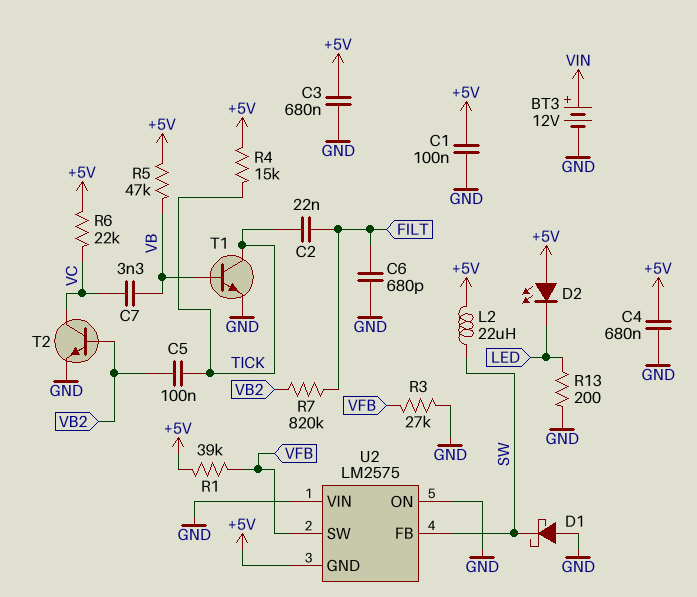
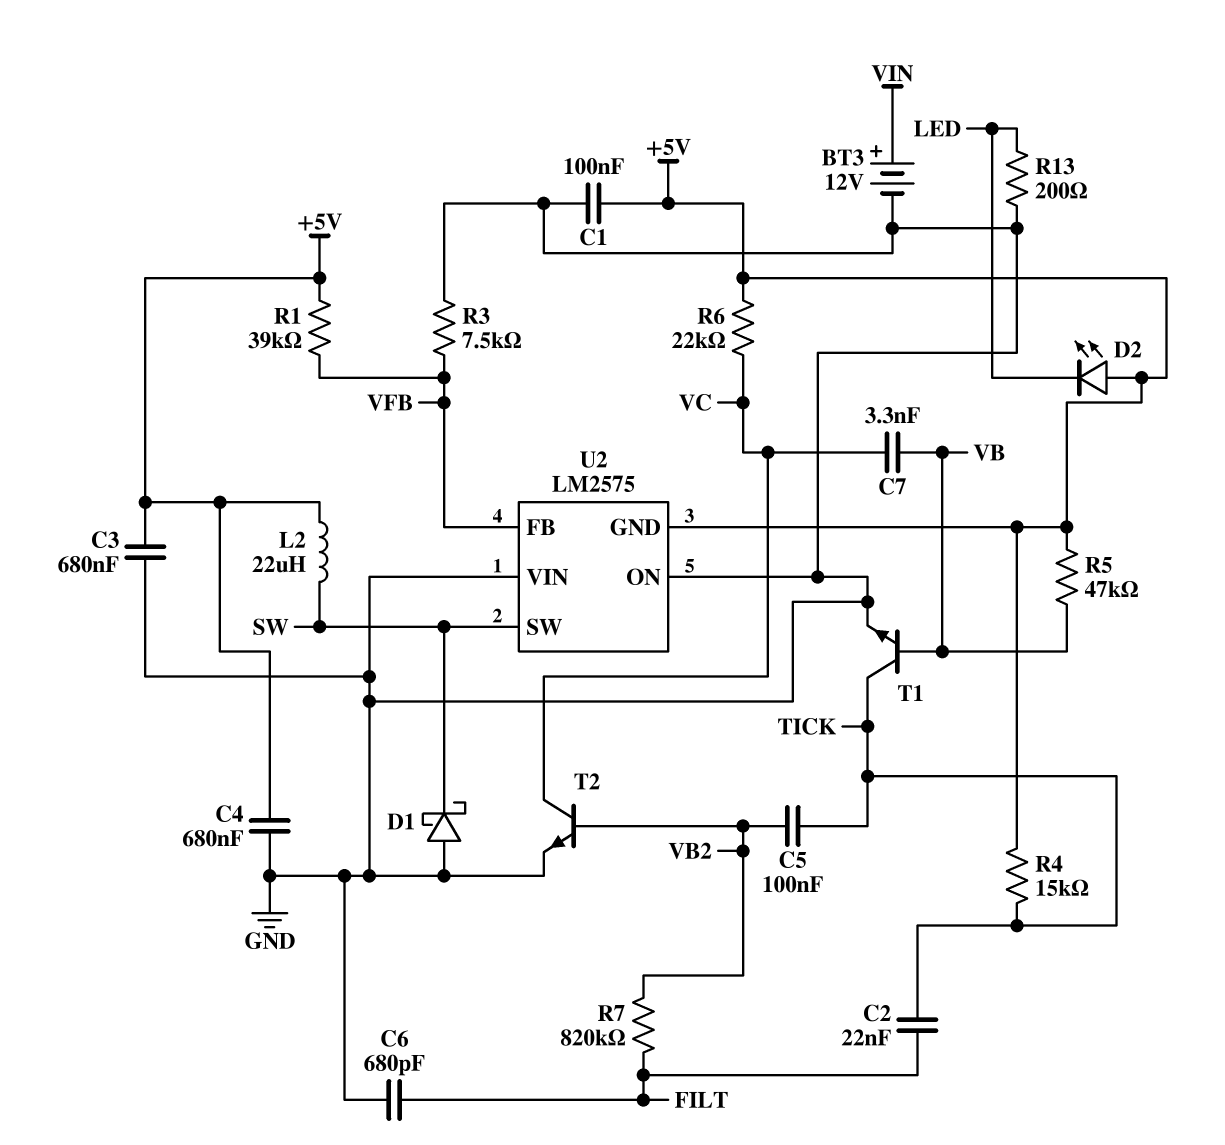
R3: 27k (GND, VFB) -> 7.5k (GND, VFB)
U2 pin FB: SW -> VFB
U2 pin SW: VFB -> SW

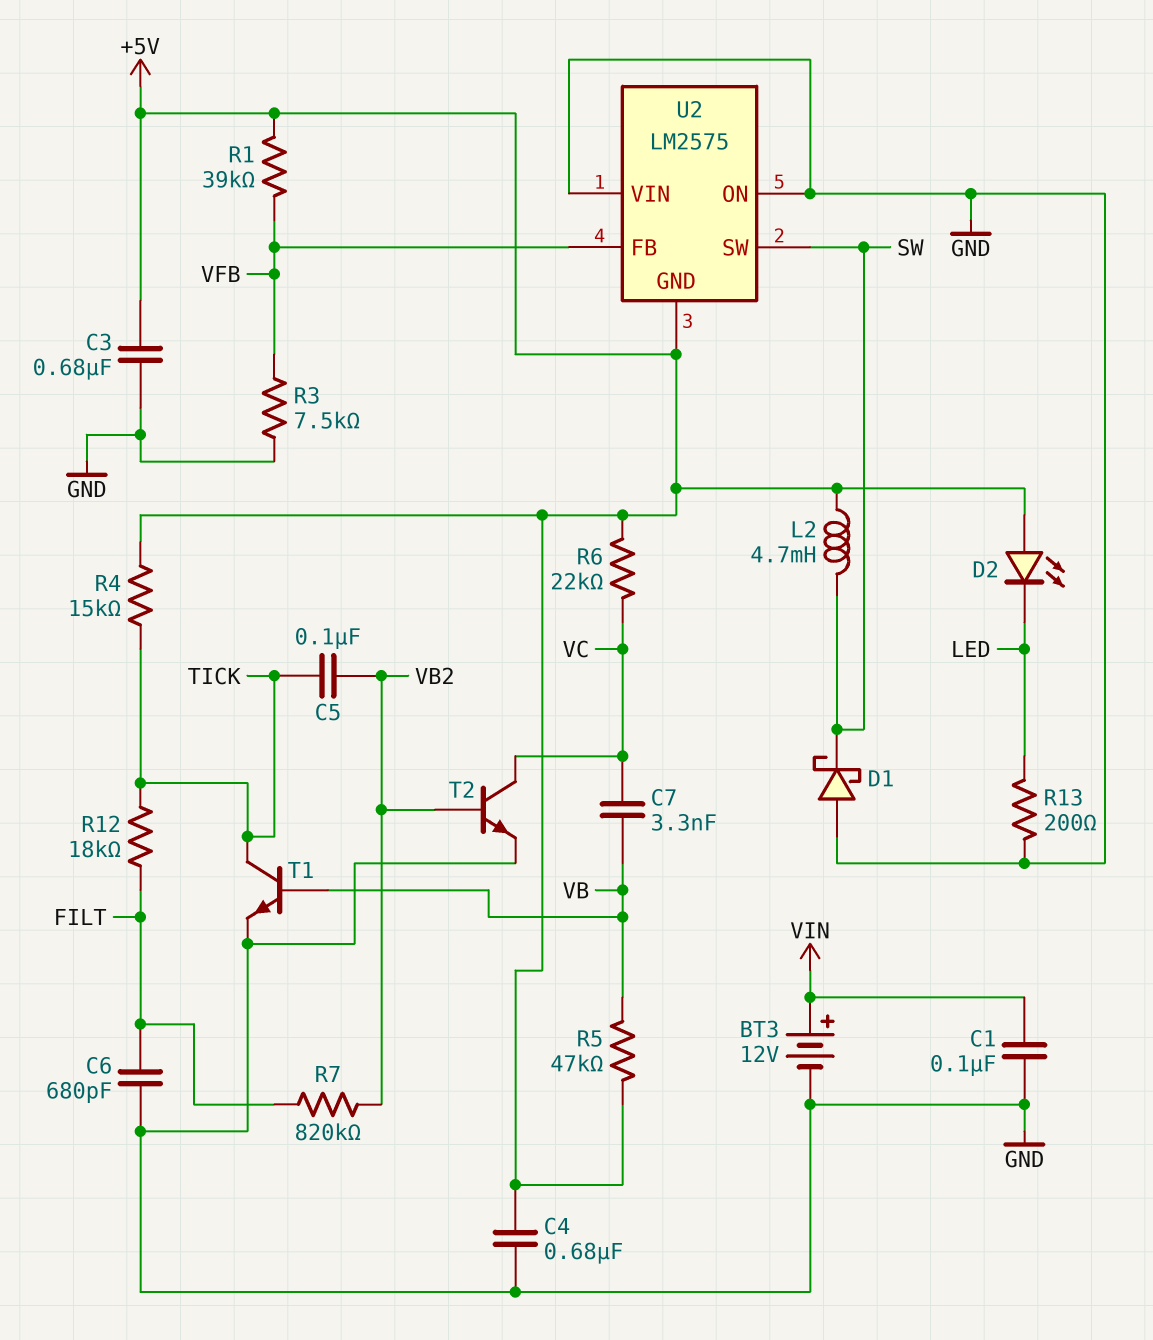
C1: 100nF (+5V, GND) -> 100nF (GND, VIN)
C2: 22nF (FILT, TICK) -> none
L2: 22uH (+5V, SW) -> 4.7mH (+5V, SW)
R12: none -> 18k (FILT, TICK)

